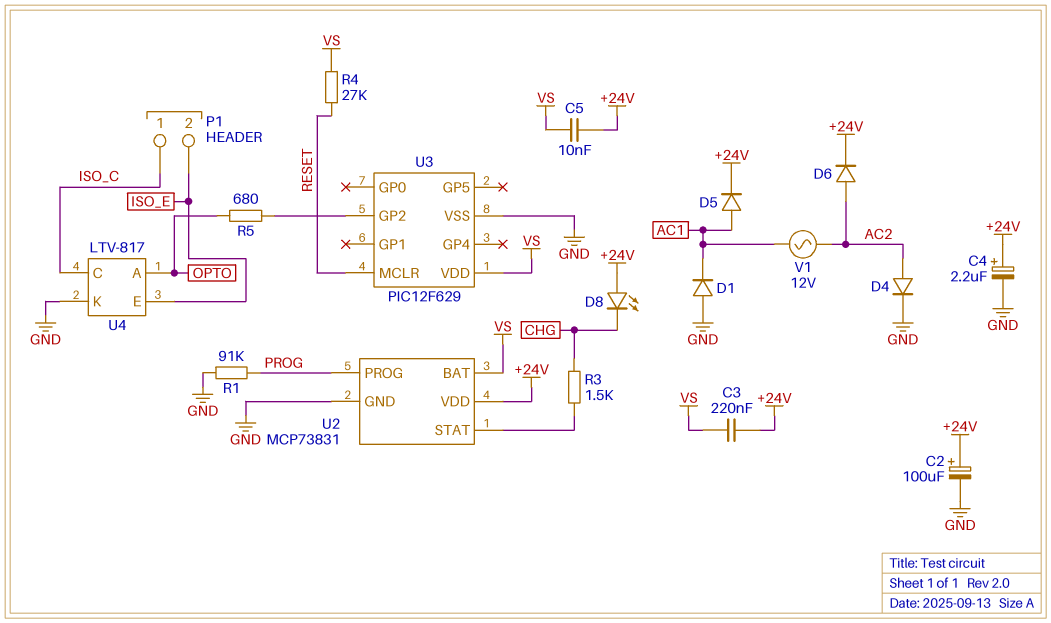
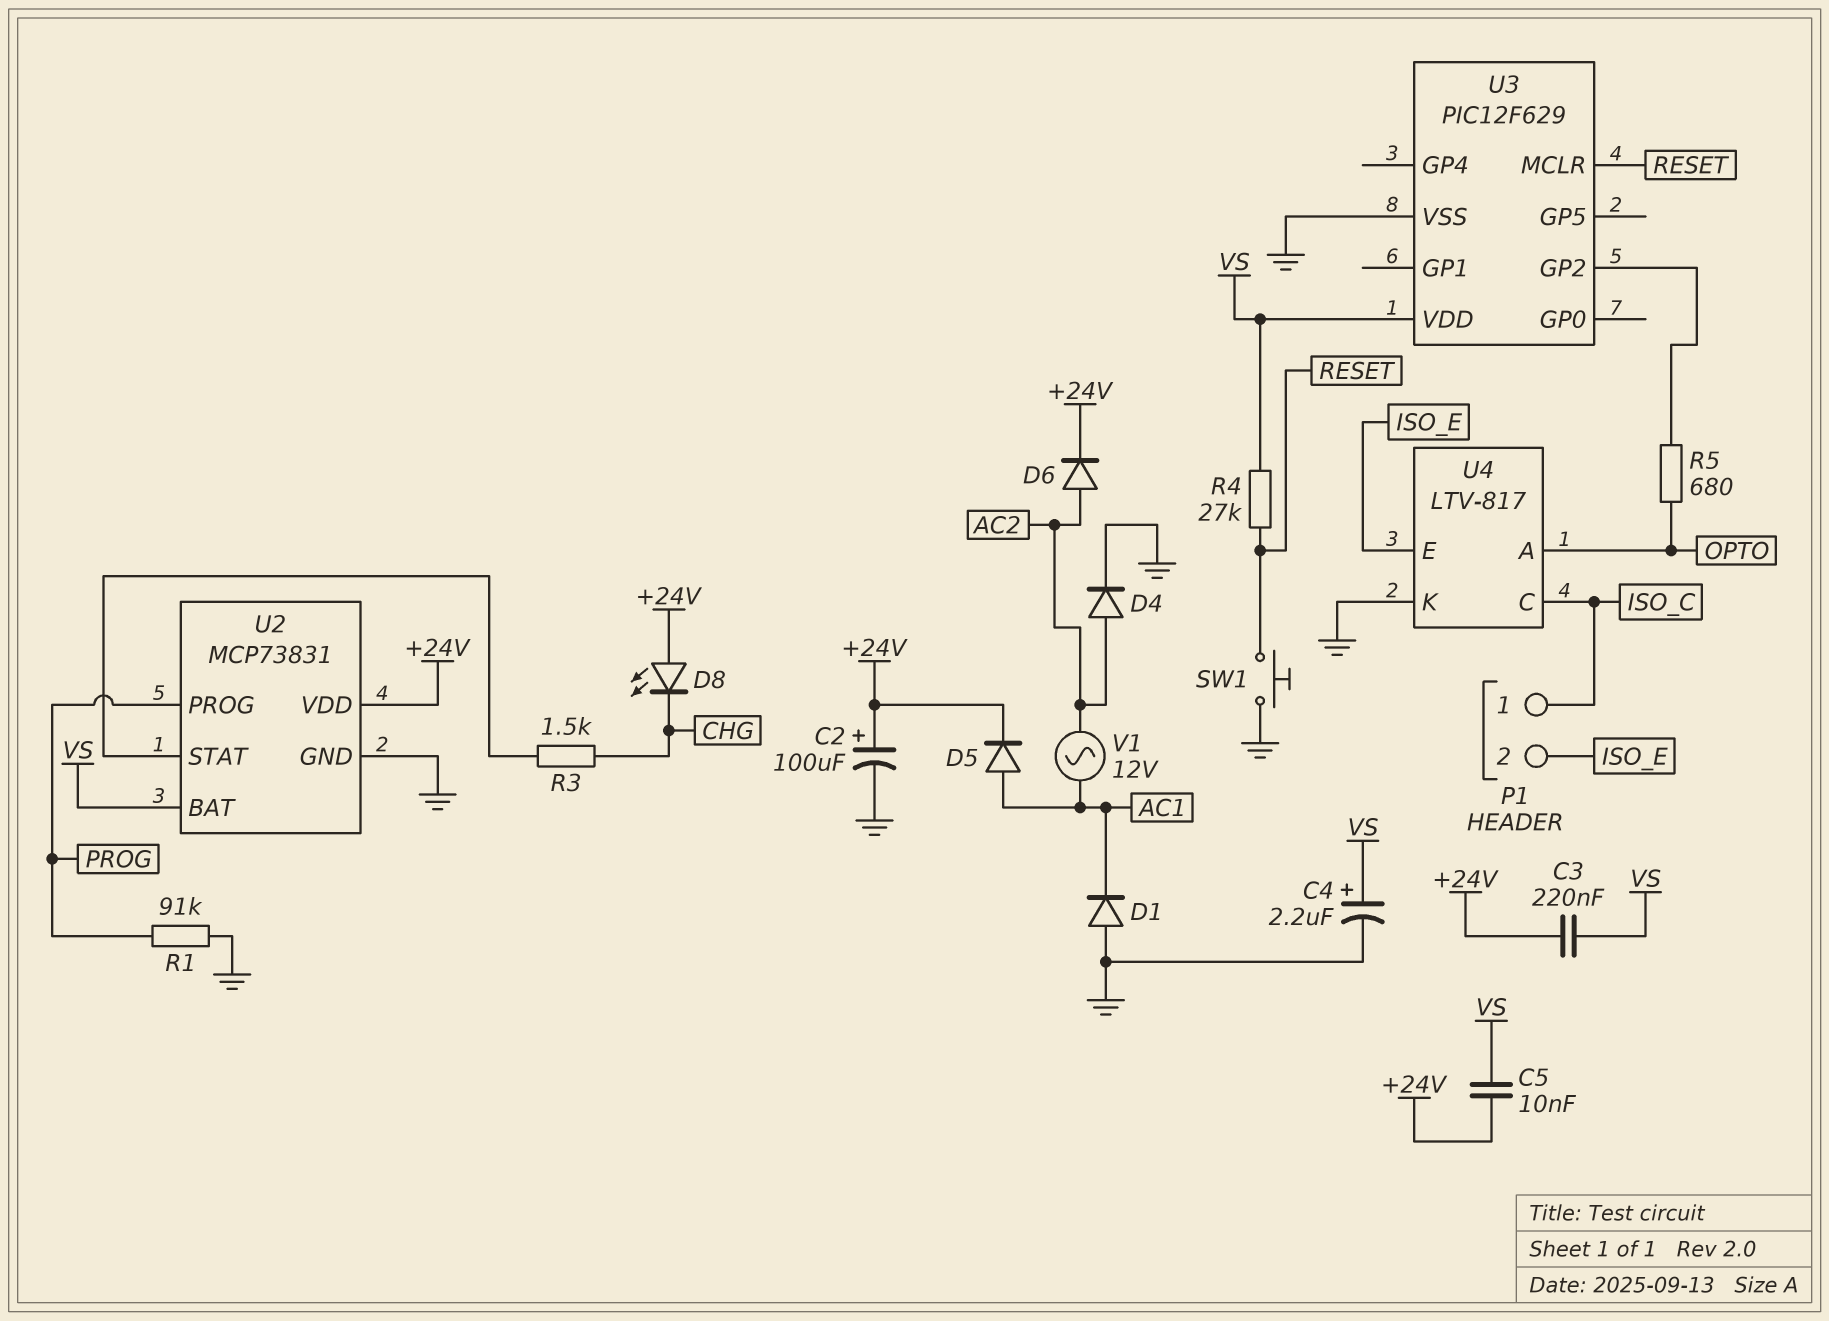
C4: 2.2uF (plus +24V, minus GND) -> 2.2uF (plus VS, minus GND)
SW1: none -> button (GND, RESET)

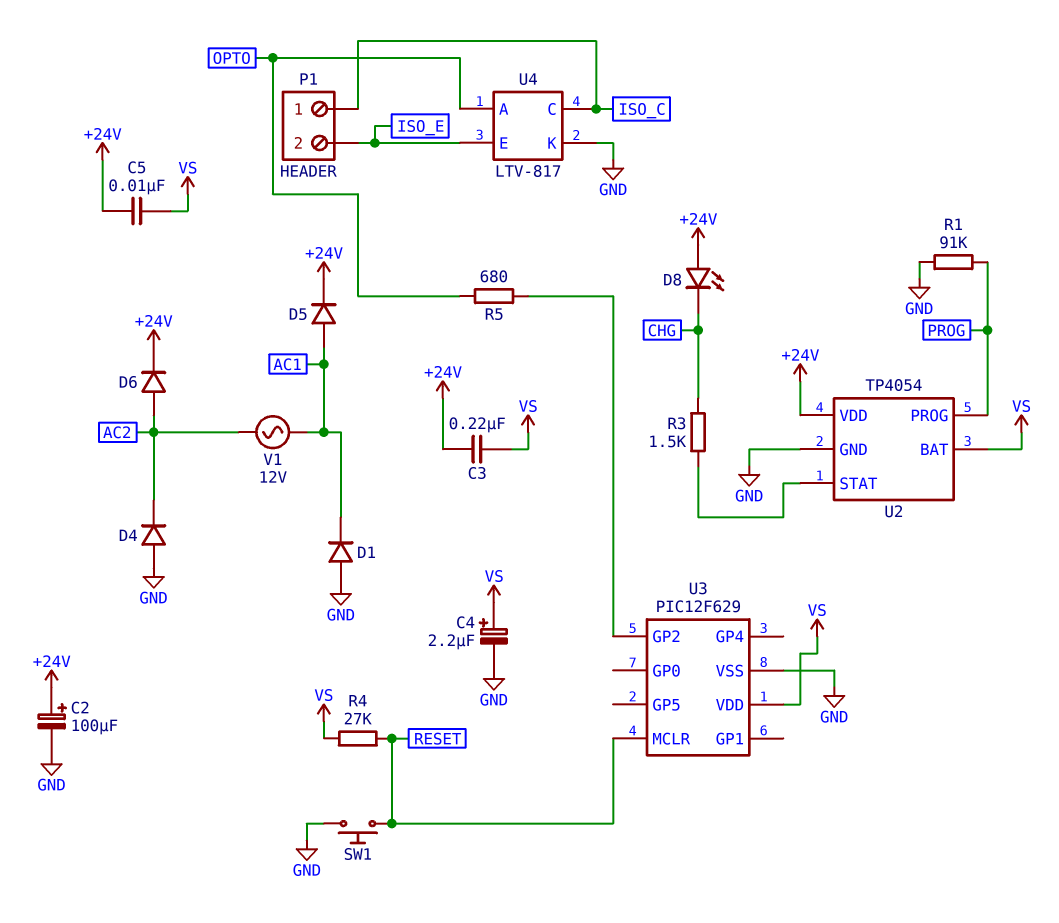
D4: diode (A AC2, K GND) -> diode (A GND, K AC2)
U2: MCP73831 -> TP4054

